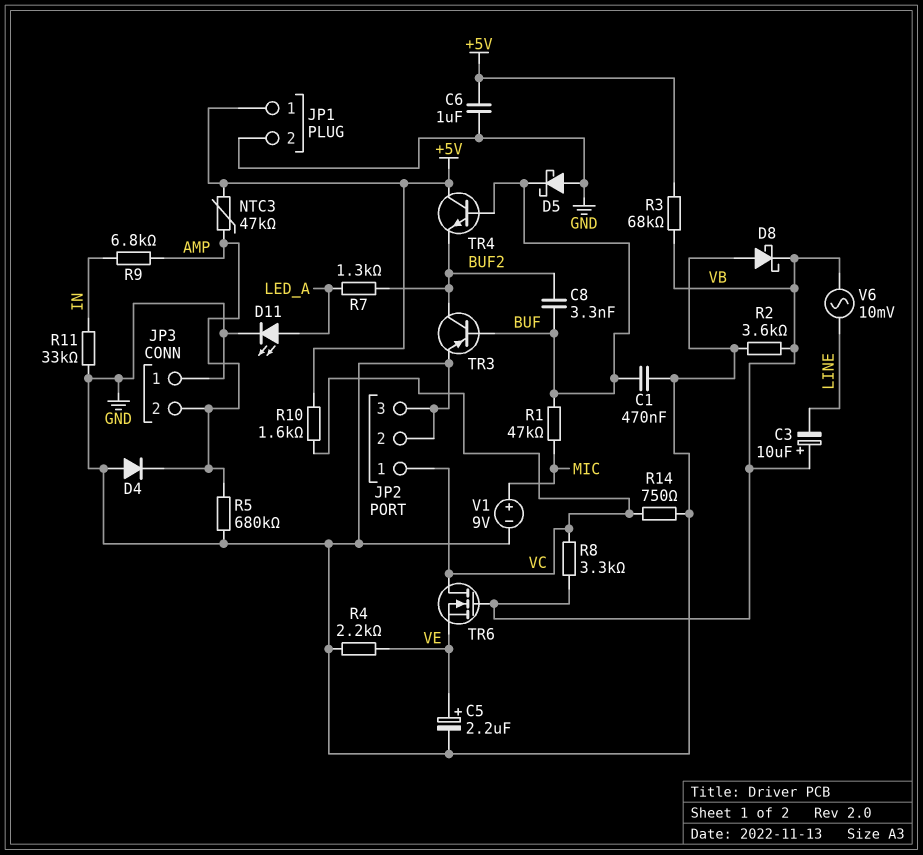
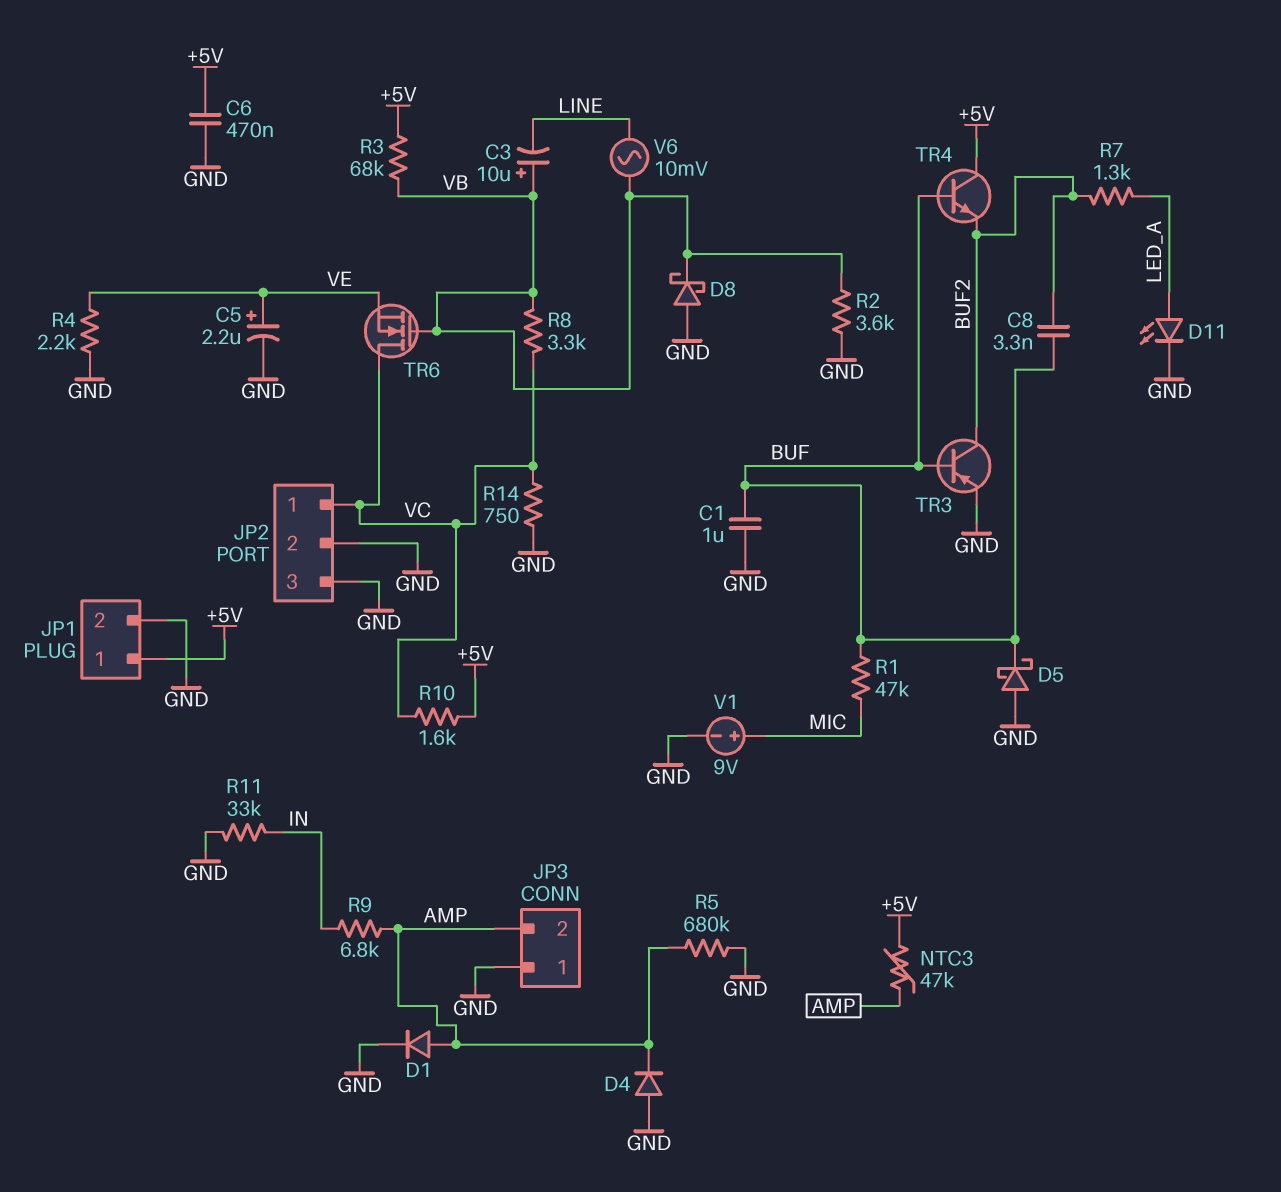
C1: 470nF (BUF, GND) -> 1uF (BUF, GND)
C6: 1uF (+5V, GND) -> 470nF (+5V, GND)
D1: none -> diode (A AMP, K GND)

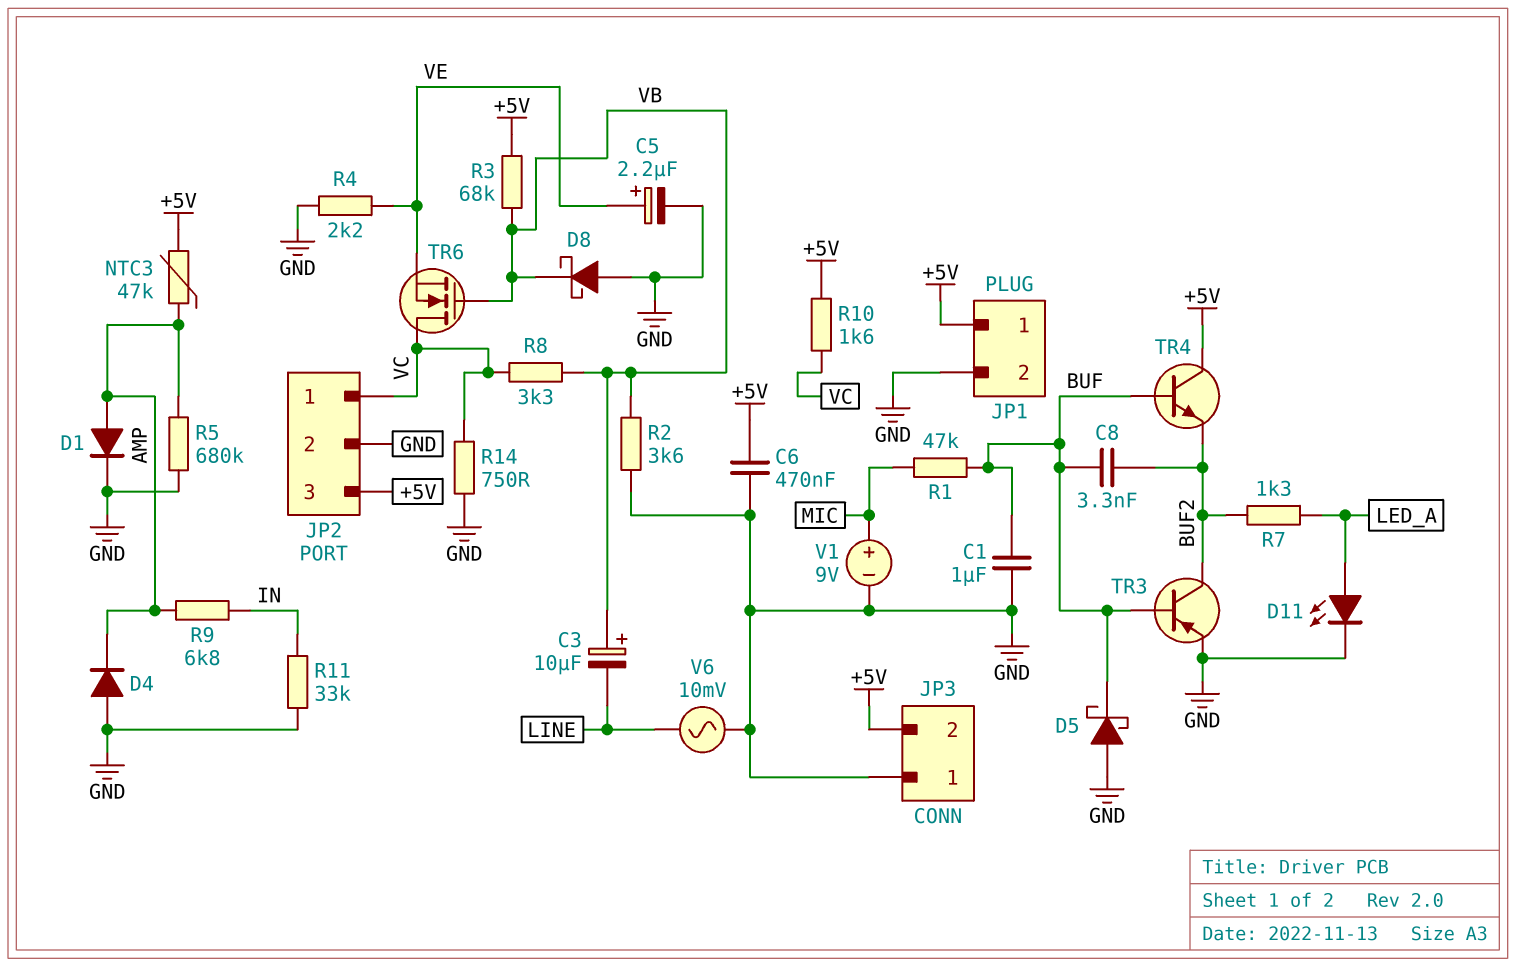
JP2 pin 3: GND -> +5V
JP3 pin 2: AMP -> +5V
V6: AC 10mV (LINE, VB) -> AC 10mV (GND, LINE)

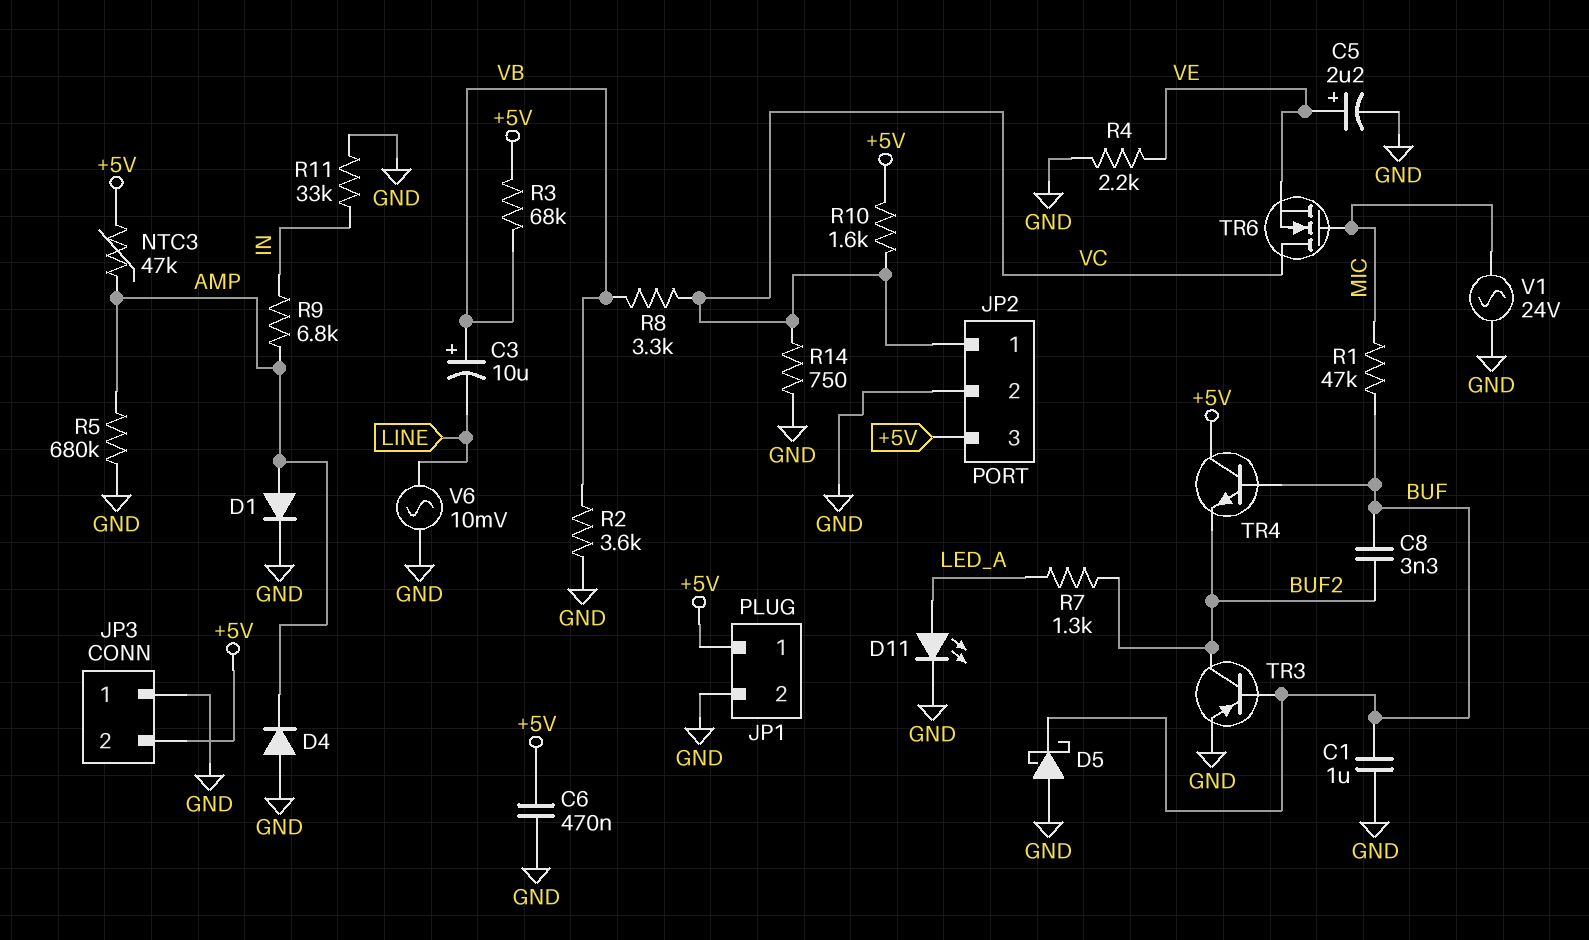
D8: schottky (A GND, K VB) -> none
TR6: NMOS (G VB, D VC, S VE) -> NMOS (G MIC, D VC, S VE)
V1: 9V (plus MIC, minus GND) -> AC 24V (GND, MIC)

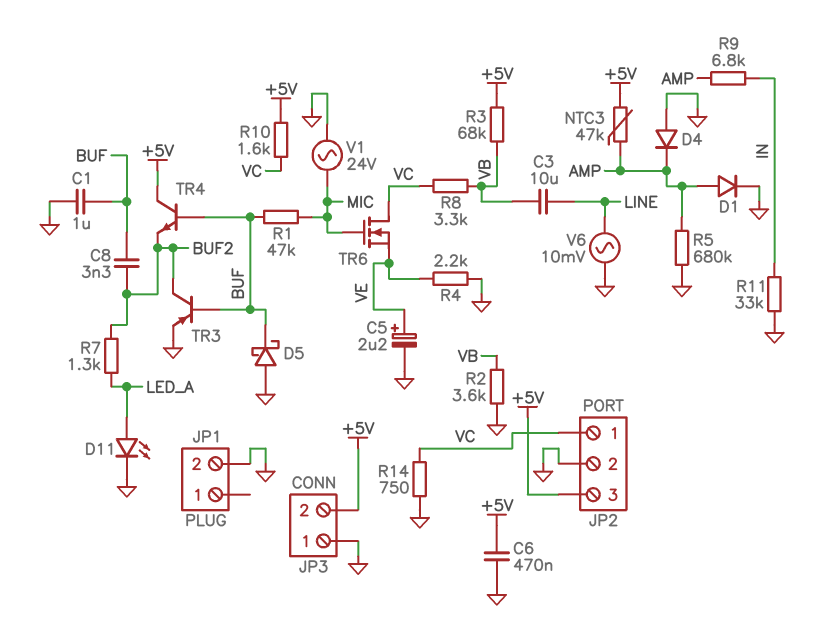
C3: 10uF (plus VB, minus LINE) -> 10uF (LINE, VB)
JP1 pin 1: +5V -> none

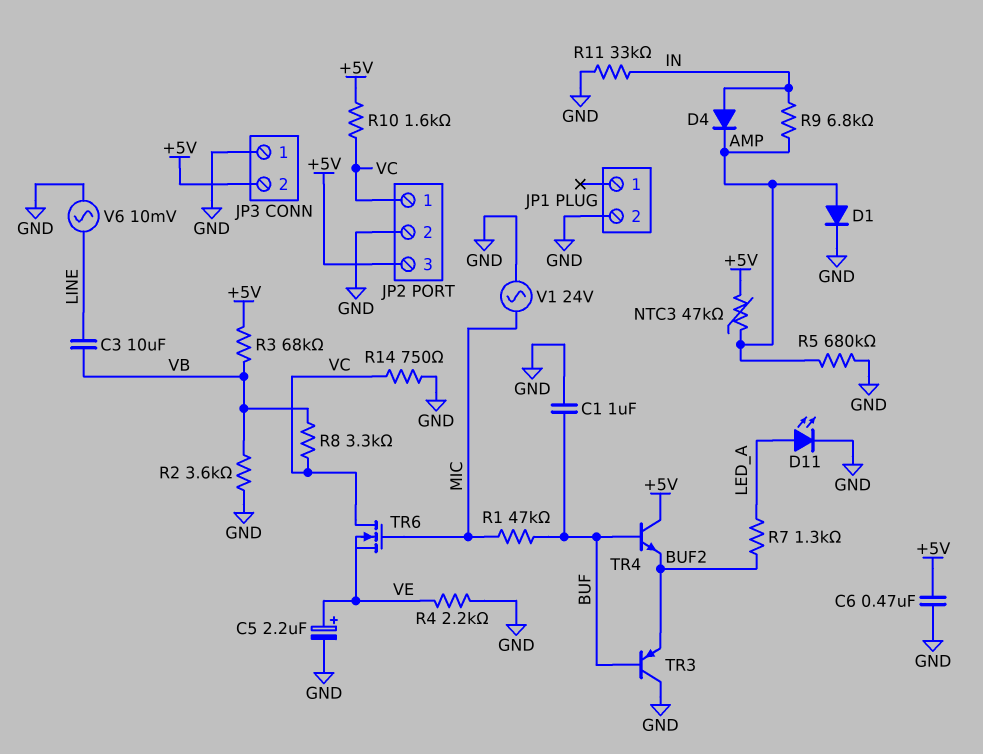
C8: 3.3nF (BUF, BUF2) -> none
D4: diode (A GND, K AMP) -> diode (A IN, K AMP)
D5: schottky (A GND, K BUF) -> none
TR3: PNP (B BUF, C BUF2, E GND) -> PNP (B BUF, C GND, E BUF2)

